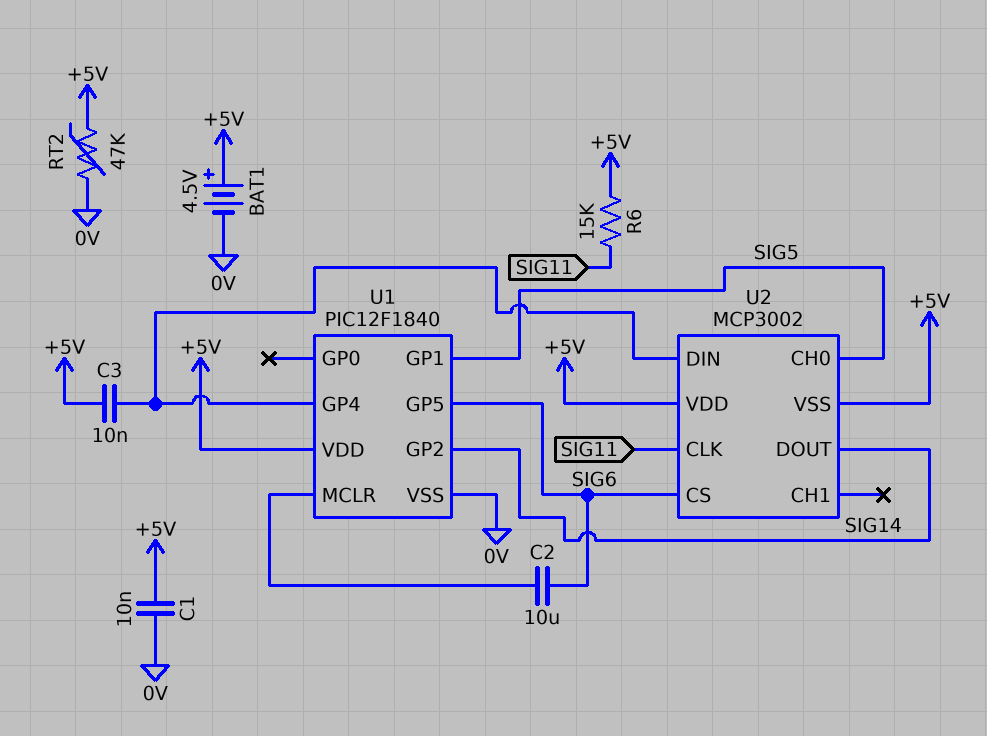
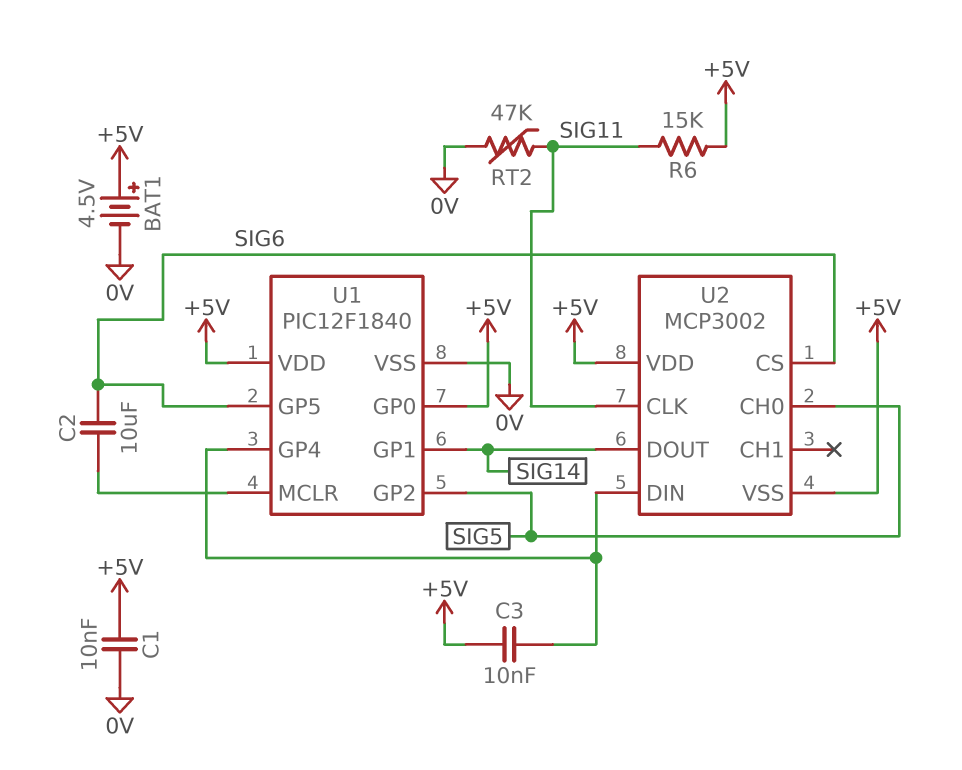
RT2: 47k (+5V, 0V) -> 47k (0V, SIG11)
U1 pin GP0: none -> +5V
U1 pin GP1: SIG5 -> SIG14
U1 pin GP2: SIG14 -> SIG5

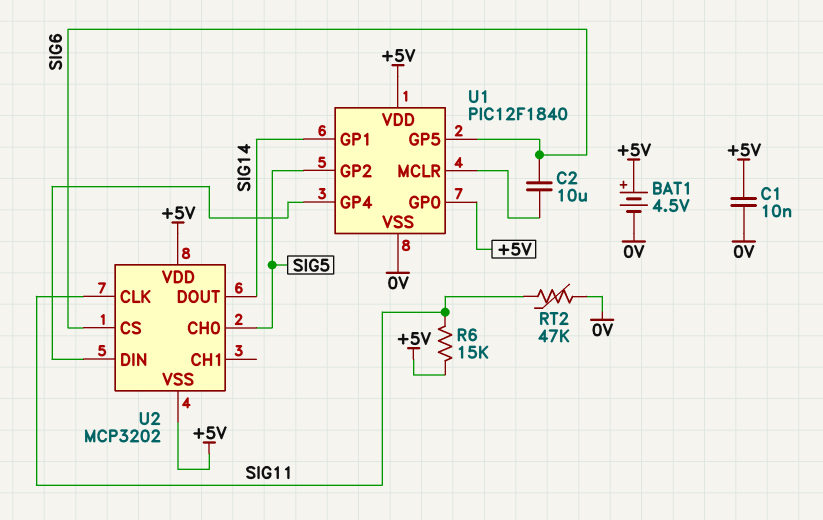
C3: 10nF (+5V, U1/GP4) -> none
U2: MCP3002 -> MCP3202

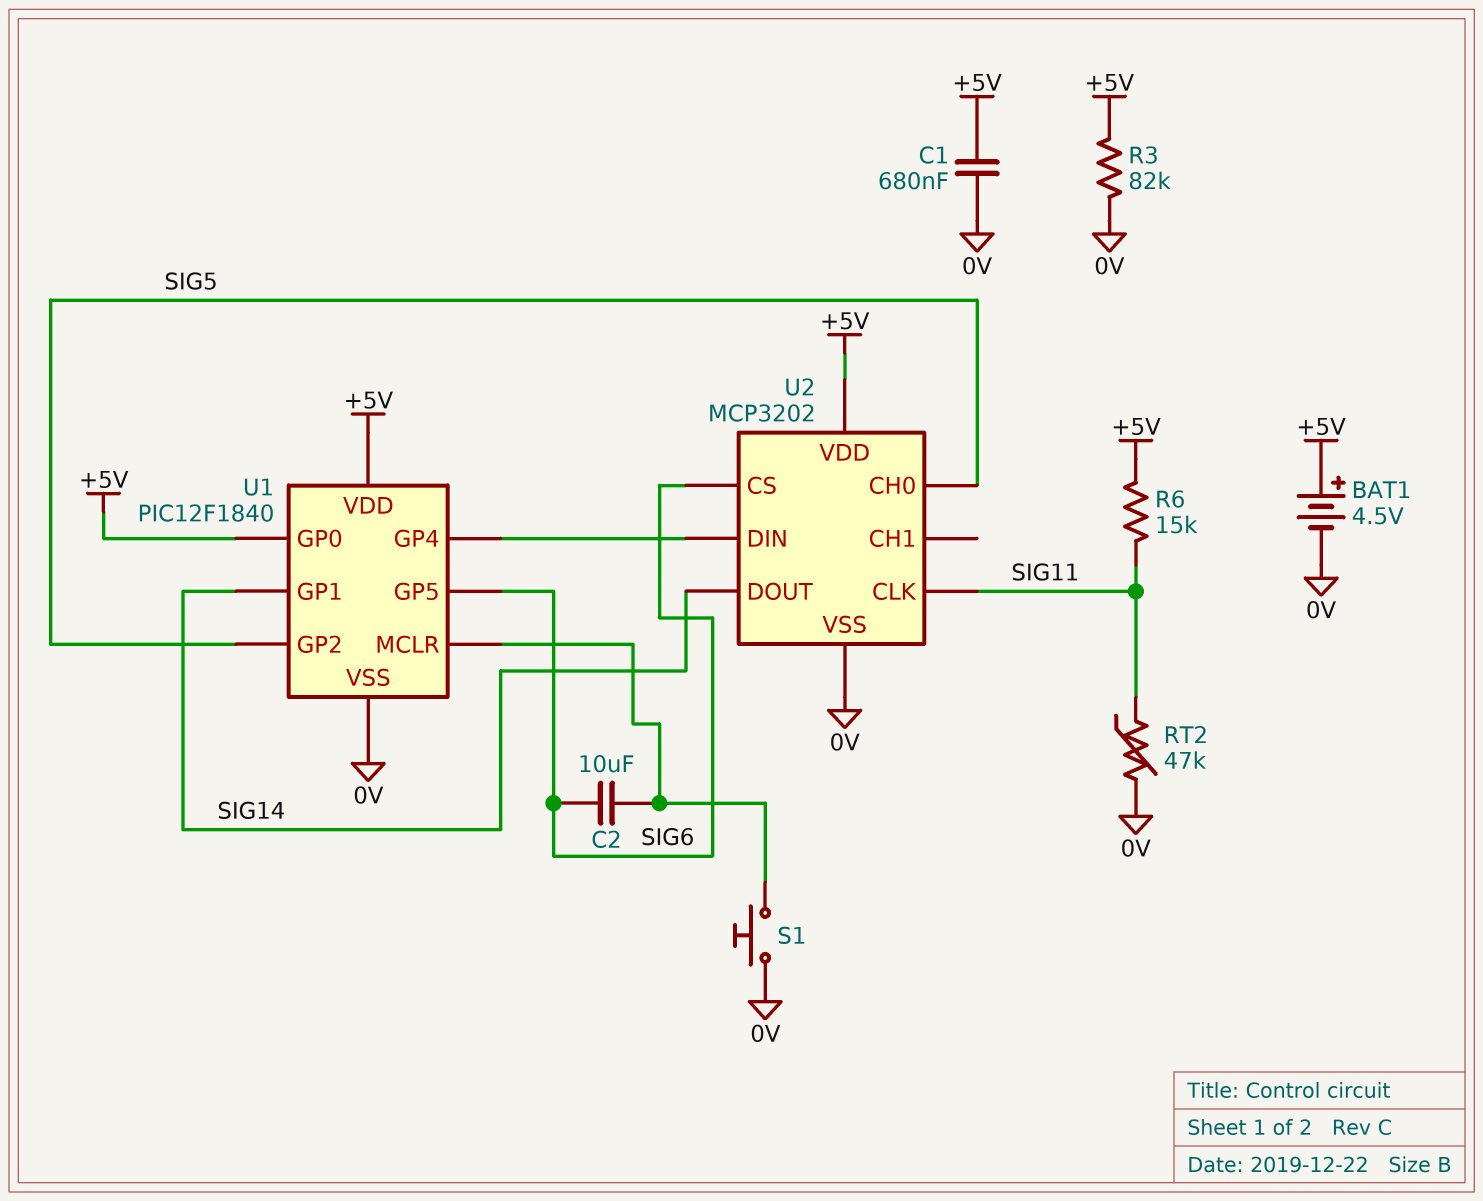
C1: 10nF (+5V, 0V) -> 680nF (+5V, 0V)
R3: none -> 82k (+5V, 0V)
S1: none -> button (0V, U1/MCLR)
U2 pin VSS: +5V -> 0V

